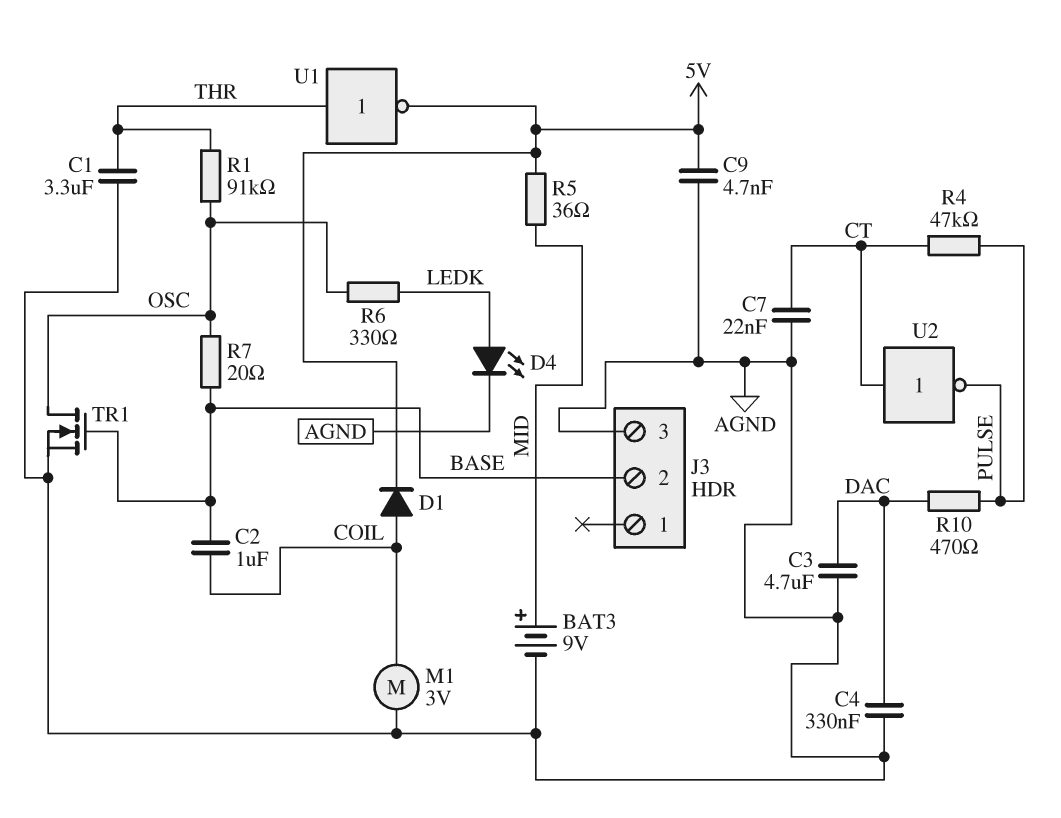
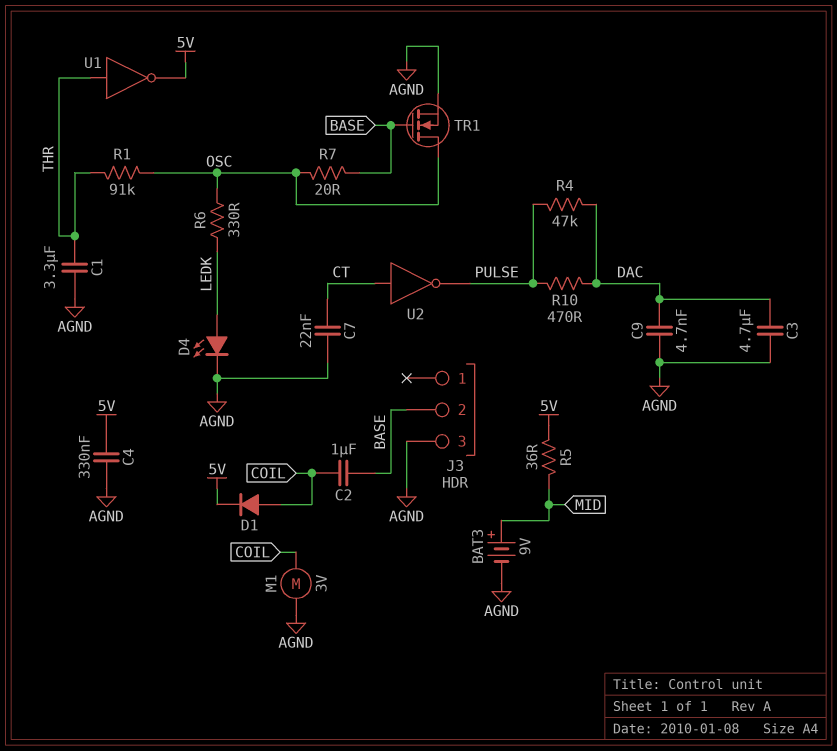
C4: 330nF (AGND, DAC) -> 330nF (5V, AGND)
C9: 4.7nF (5V, AGND) -> 4.7nF (AGND, DAC)
R4: 47k (CT, PULSE) -> 47k (DAC, PULSE)

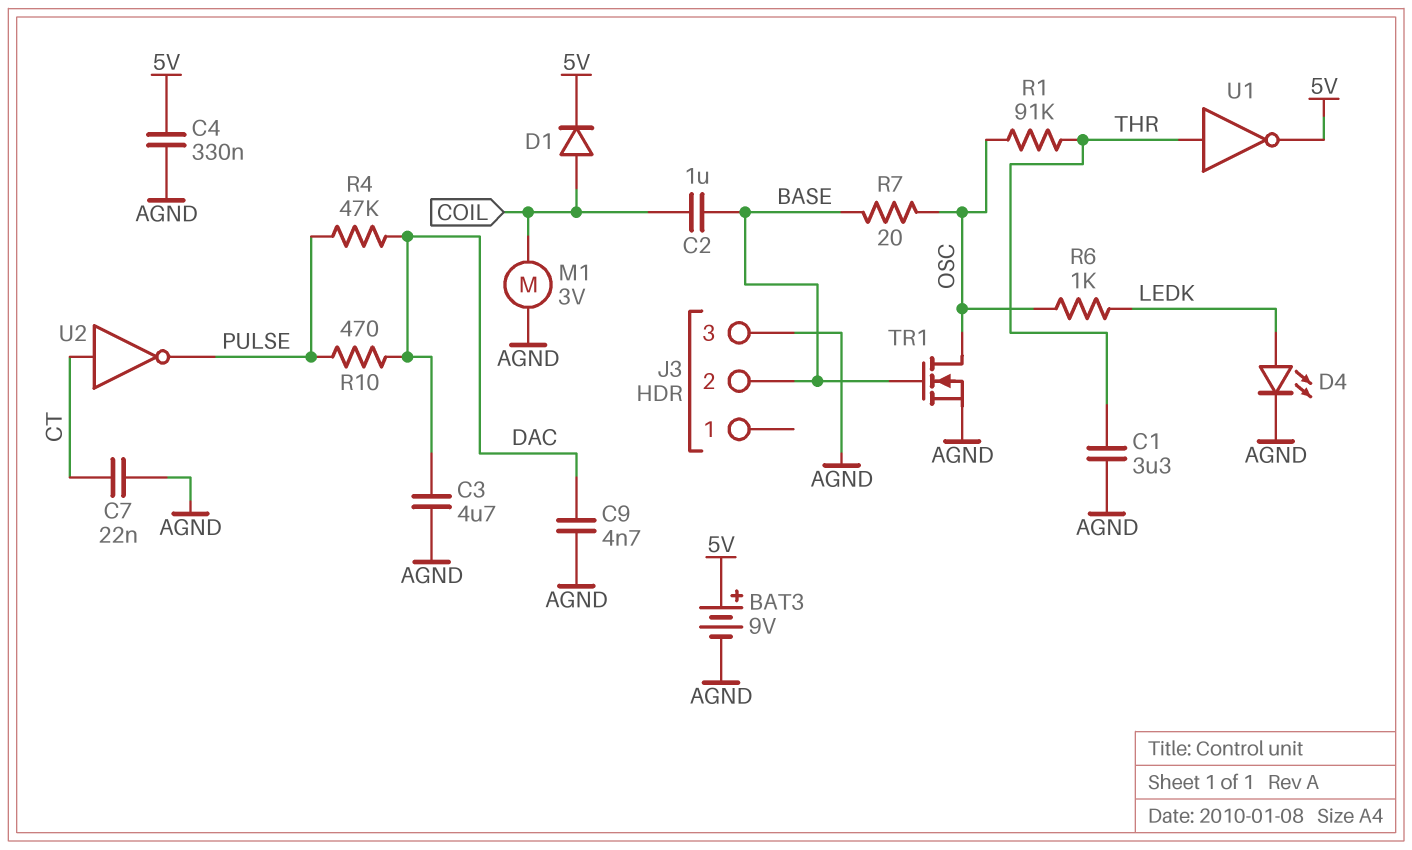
BAT3: 9V (plus MID, minus AGND) -> 9V (plus 5V, minus AGND)
R5: 36 (5V, MID) -> none
R6: 330 (LEDK, OSC) -> 1k (LEDK, OSC)

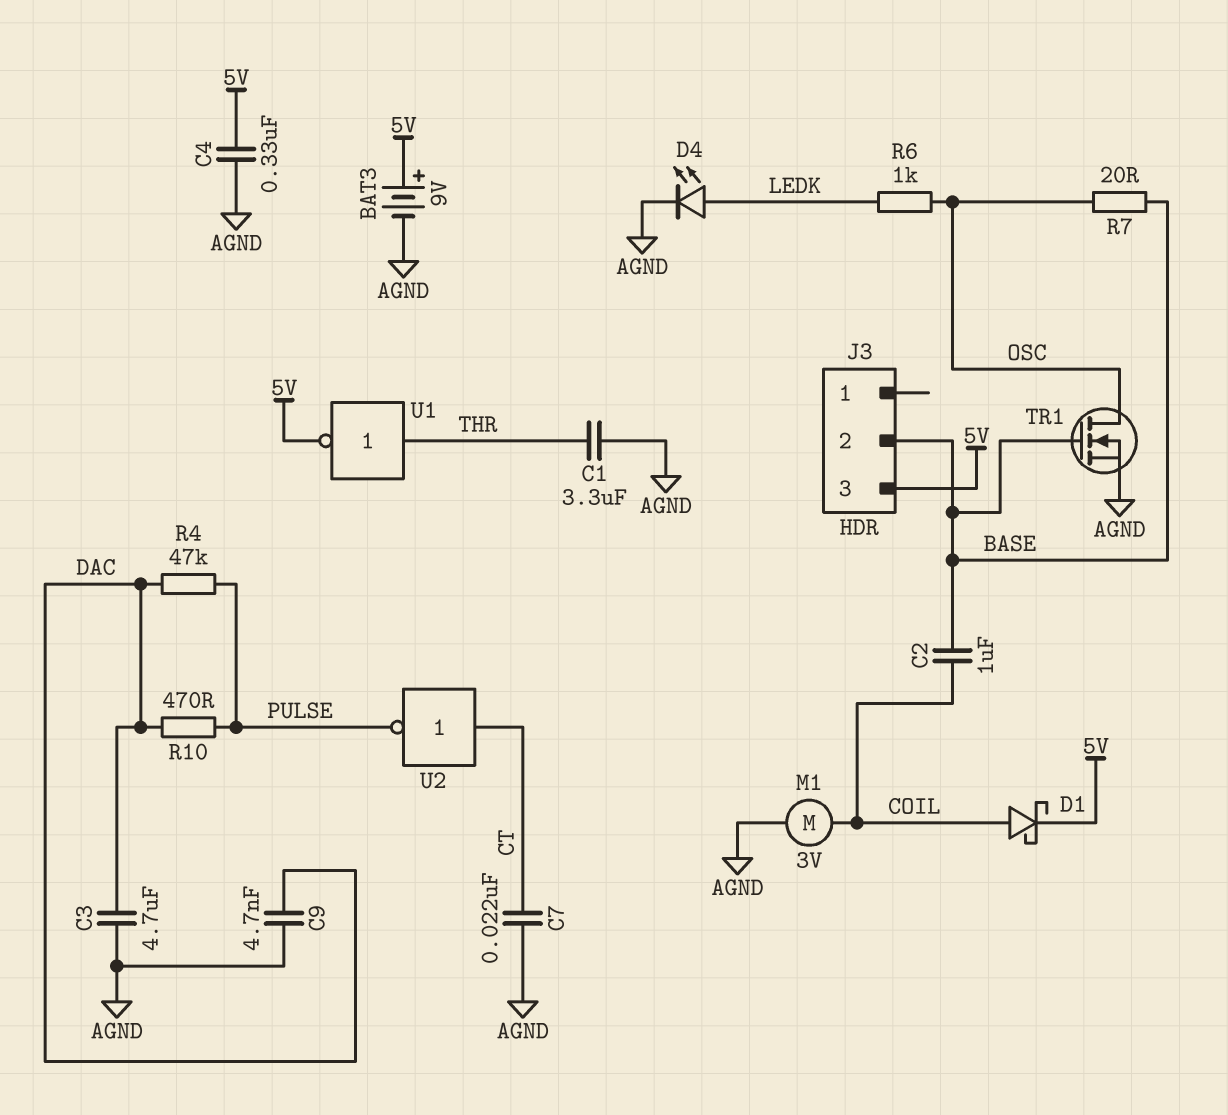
D1: diode (A COIL, K 5V) -> schottky (A COIL, K 5V)
J3 pin 3: AGND -> 5V
R1: 91k (OSC, THR) -> none

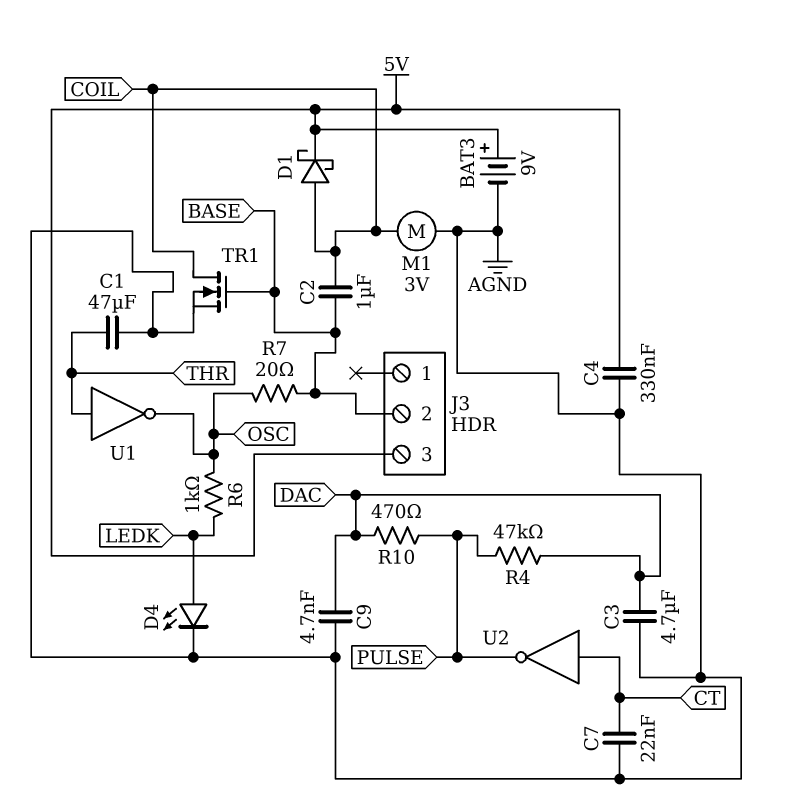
C1: 3.3uF (AGND, THR) -> 47uF (AGND, THR)
TR1: NMOS (G BASE, D OSC, S AGND) -> NMOS (G BASE, D COIL, S AGND)
U1: NOT (in THR, out 5V) -> NOT (in THR, out OSC)

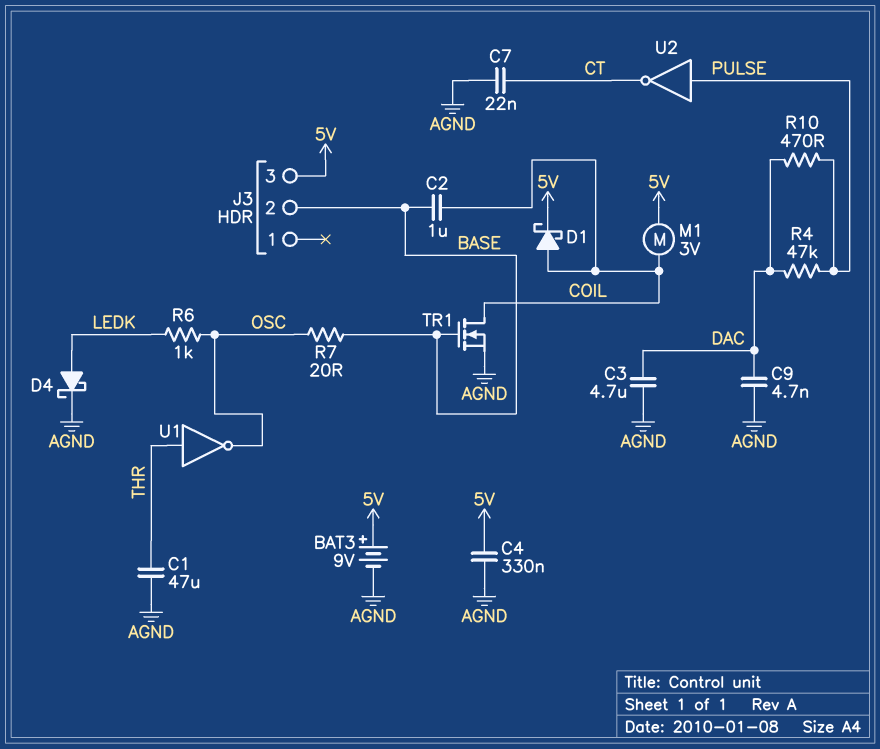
D4: LED (A LEDK, K AGND) -> schottky (A LEDK, K AGND)
M1: motor 3V (AGND, COIL) -> motor 3V (5V, COIL)
U2: NOT (in CT, out PULSE) -> NOT (in PULSE, out CT)

